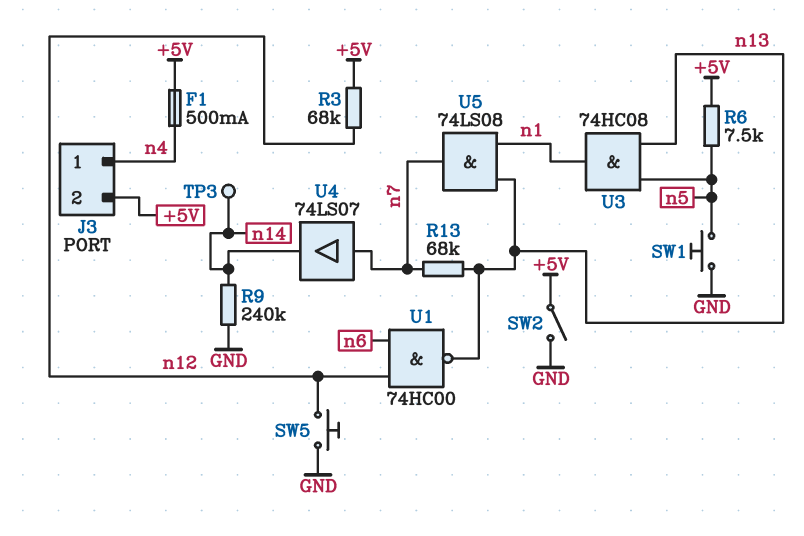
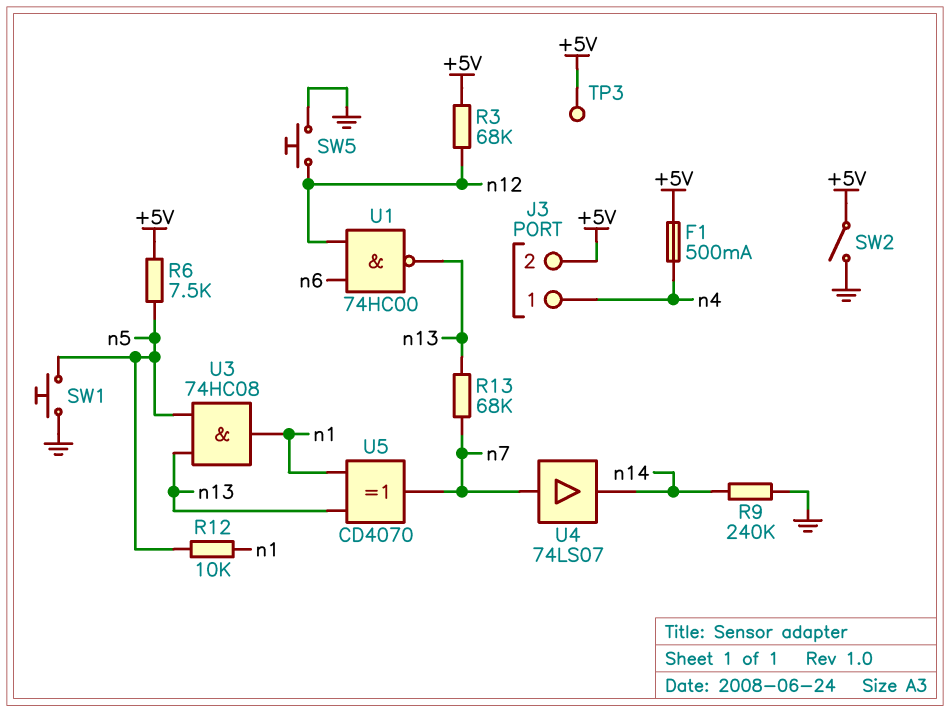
R12: none -> 10k (n1, n5)
TP3: test point (n14) -> test point (+5V)
U5: AND 74LS08 (in n1, in n13, out n7) -> XOR CD4070 (in n1, in n13, out n7)

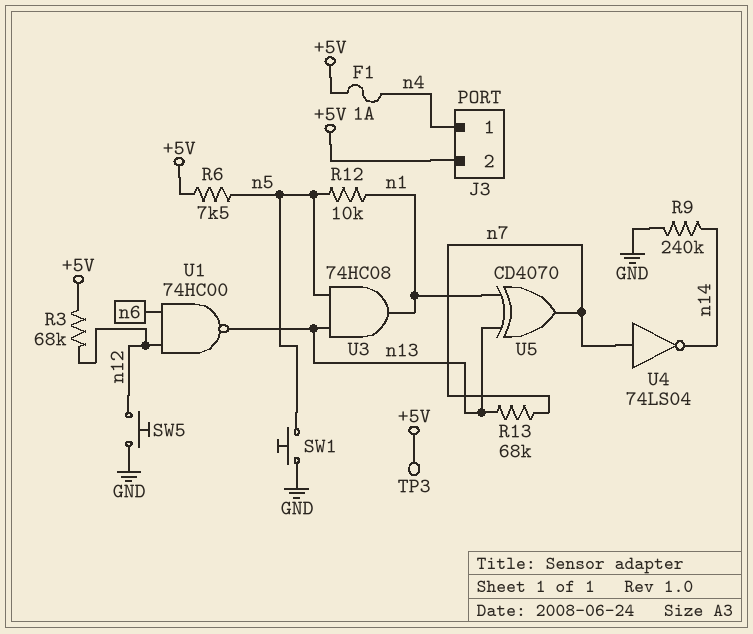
F1: 500mA (+5V, n4) -> 1A (+5V, n4)
SW2: switch (+5V, GND) -> none
U4: buffer 74LS07 (in n7, out n14) -> NOT 74LS04 (in n7, out n14)

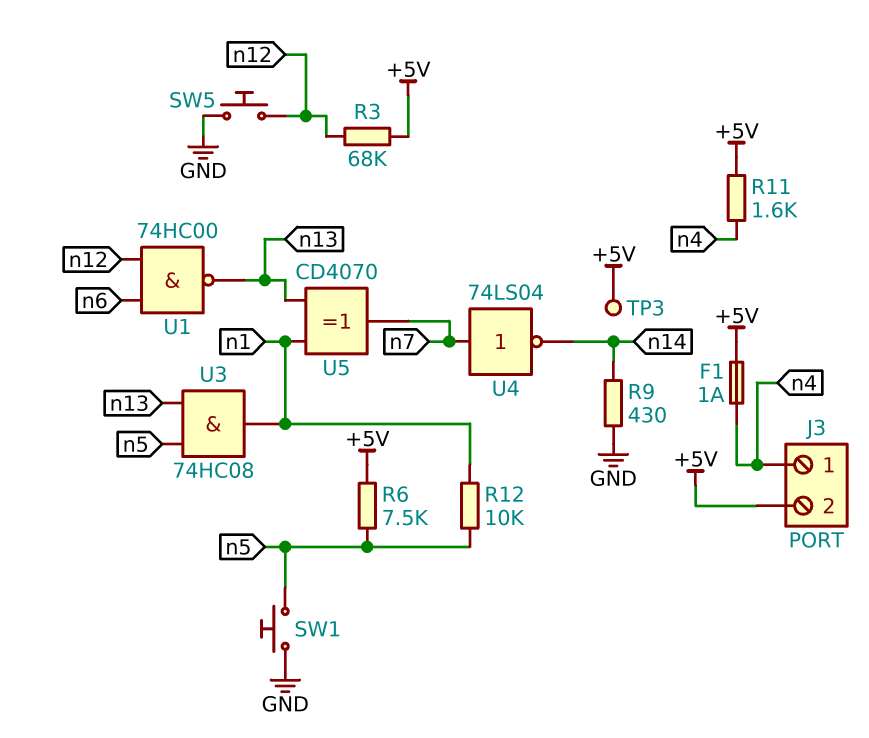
R9: 240k (GND, n14) -> 430 (GND, n14)
R11: none -> 1.6k (+5V, n4)
R13: 68k (n7, n13) -> none

